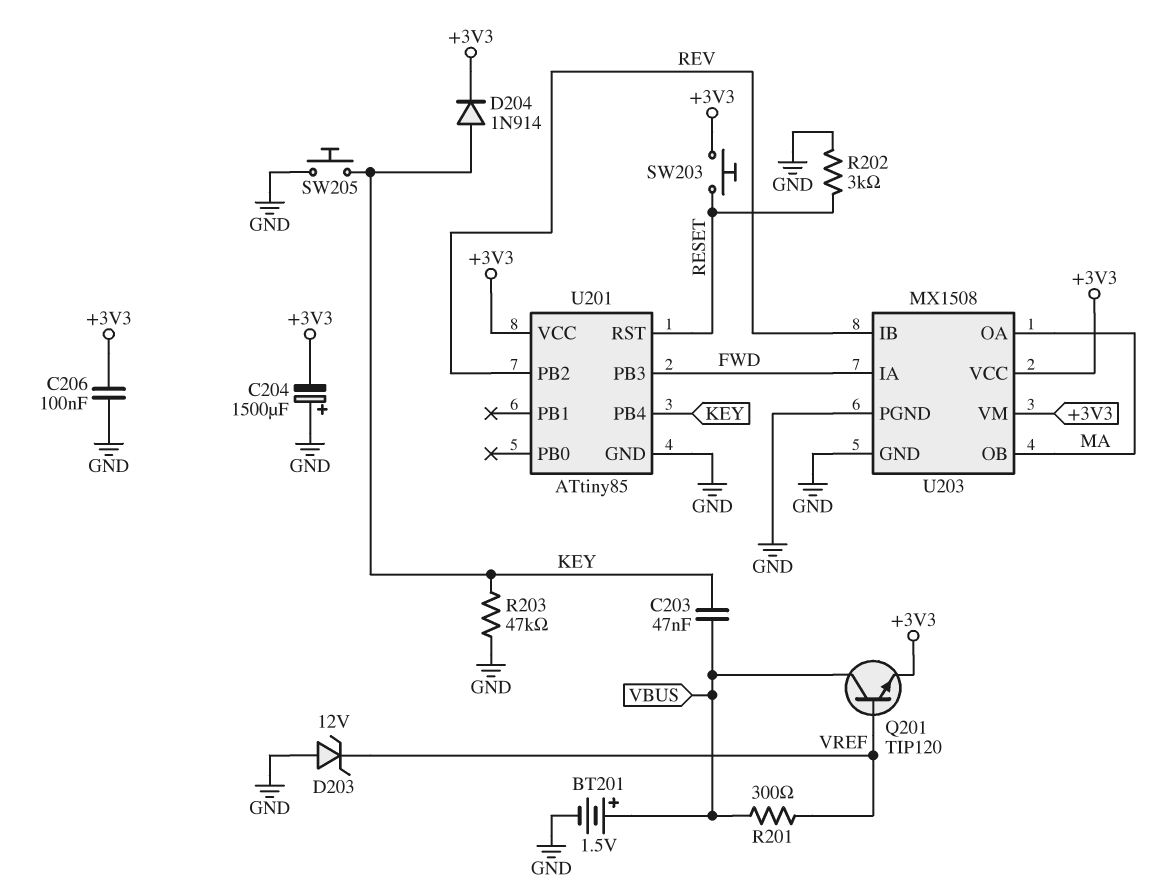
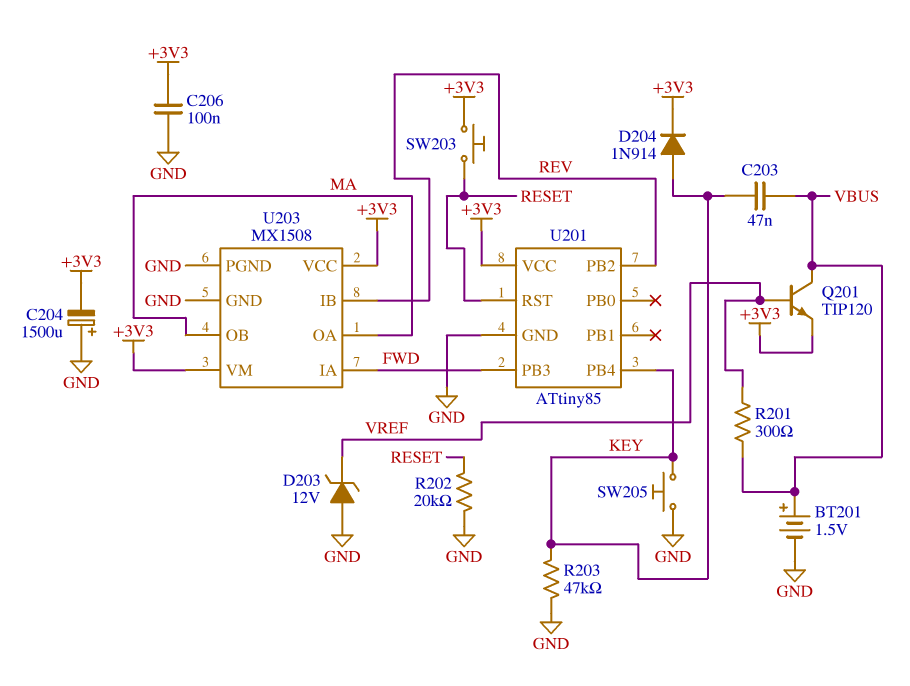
R202: 3k (GND, RESET) -> 20k (GND, RESET)

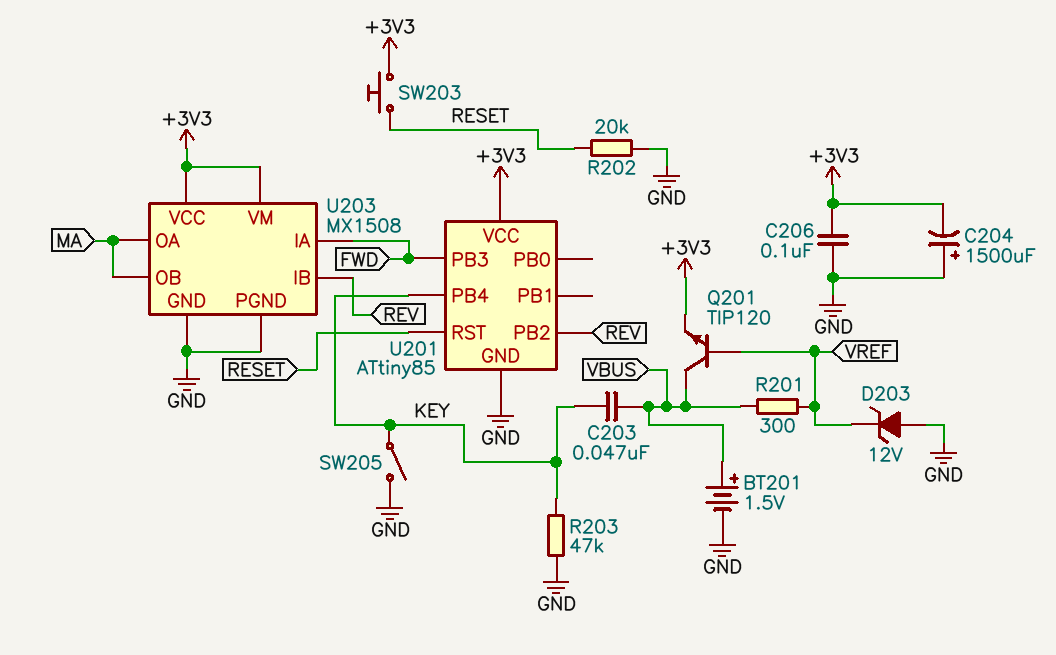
D204: diode 1N914 (A KEY, K +3V3) -> none
SW205: button (GND, KEY) -> switch (GND, KEY)

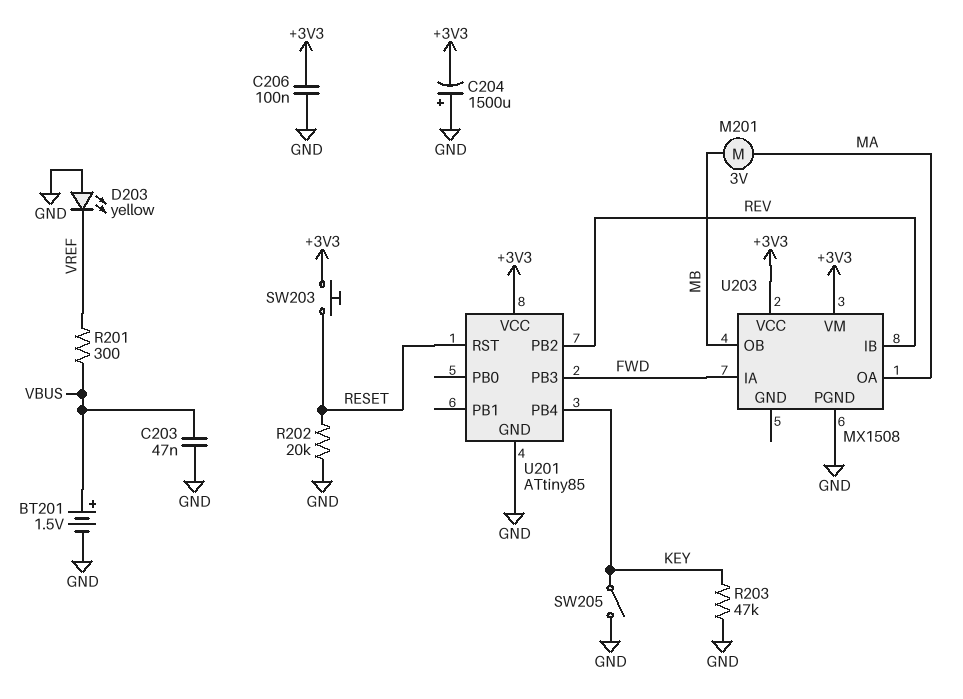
C203: 47nF (KEY, VBUS) -> 47nF (GND, VBUS)
D203: zener 12V (A GND, K VREF) -> LED yellow (A GND, K VREF)
M201: none -> motor 3V (MA, MB)
Q201: NPN TIP120 (B VREF, C VBUS, E +3V3) -> none
U203 pin GND: GND -> none
U203 pin OB: MA -> MB

